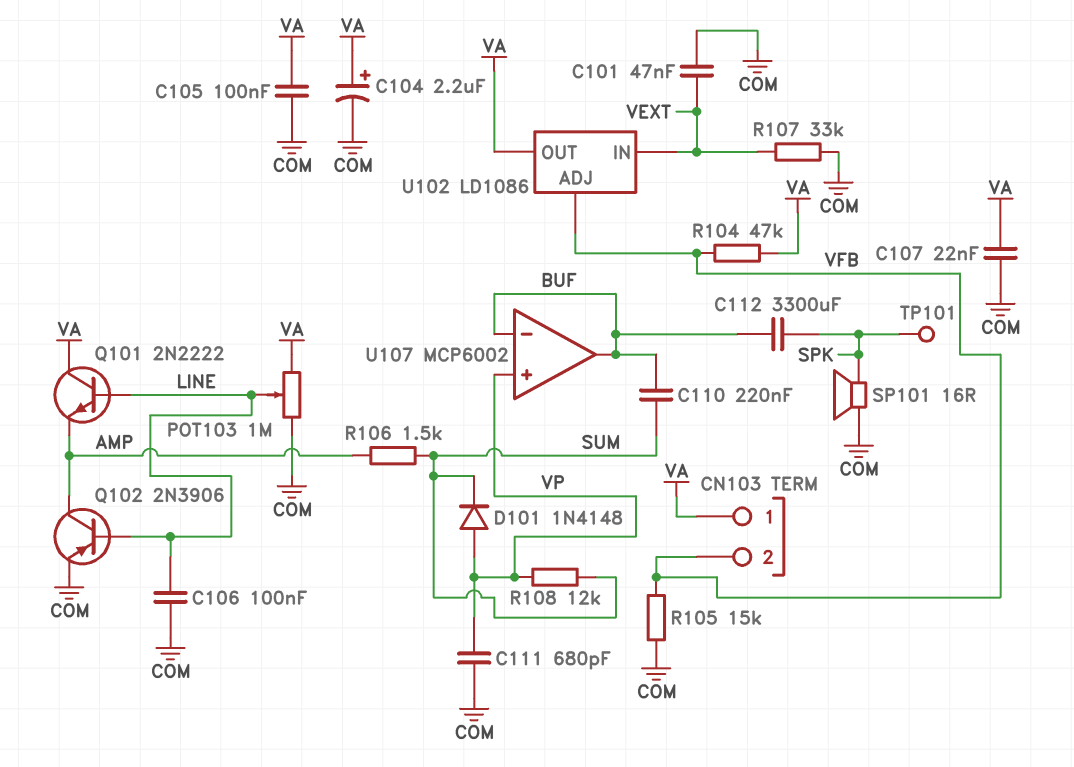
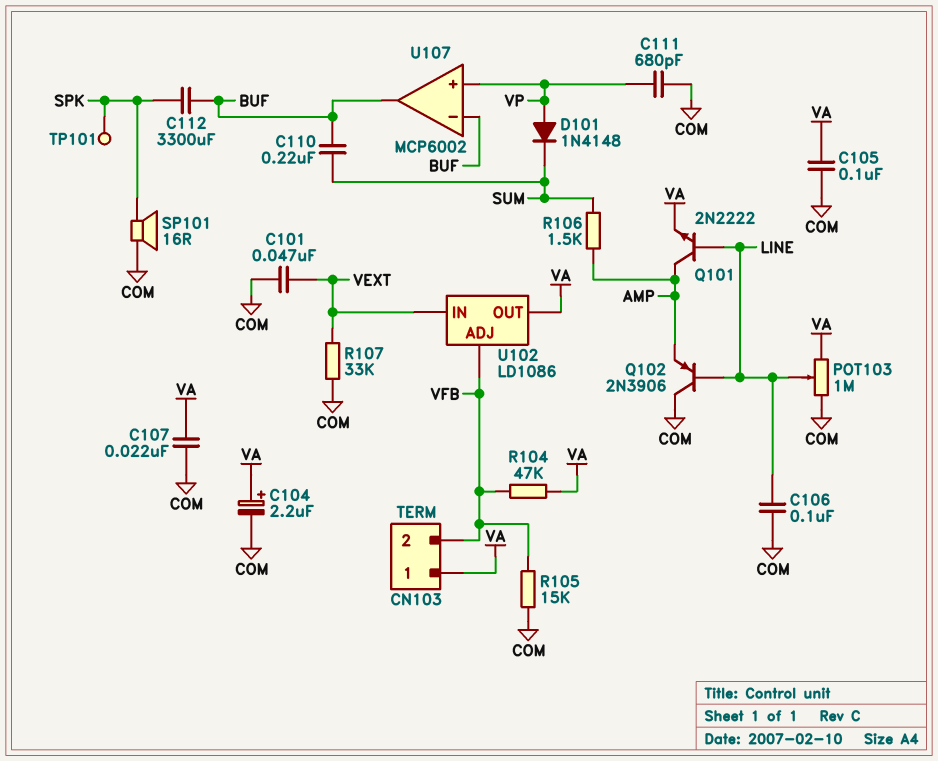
Q101: NPN 2N2222 (B LINE, C VA, E AMP) -> NPN 2N2222 (B LINE, C AMP, E VA)
Q102: PNP 2N3906 (B LINE, C AMP, E COM) -> PNP 2N3906 (B LINE, C COM, E AMP)
R108: 12k (SUM, VP) -> none

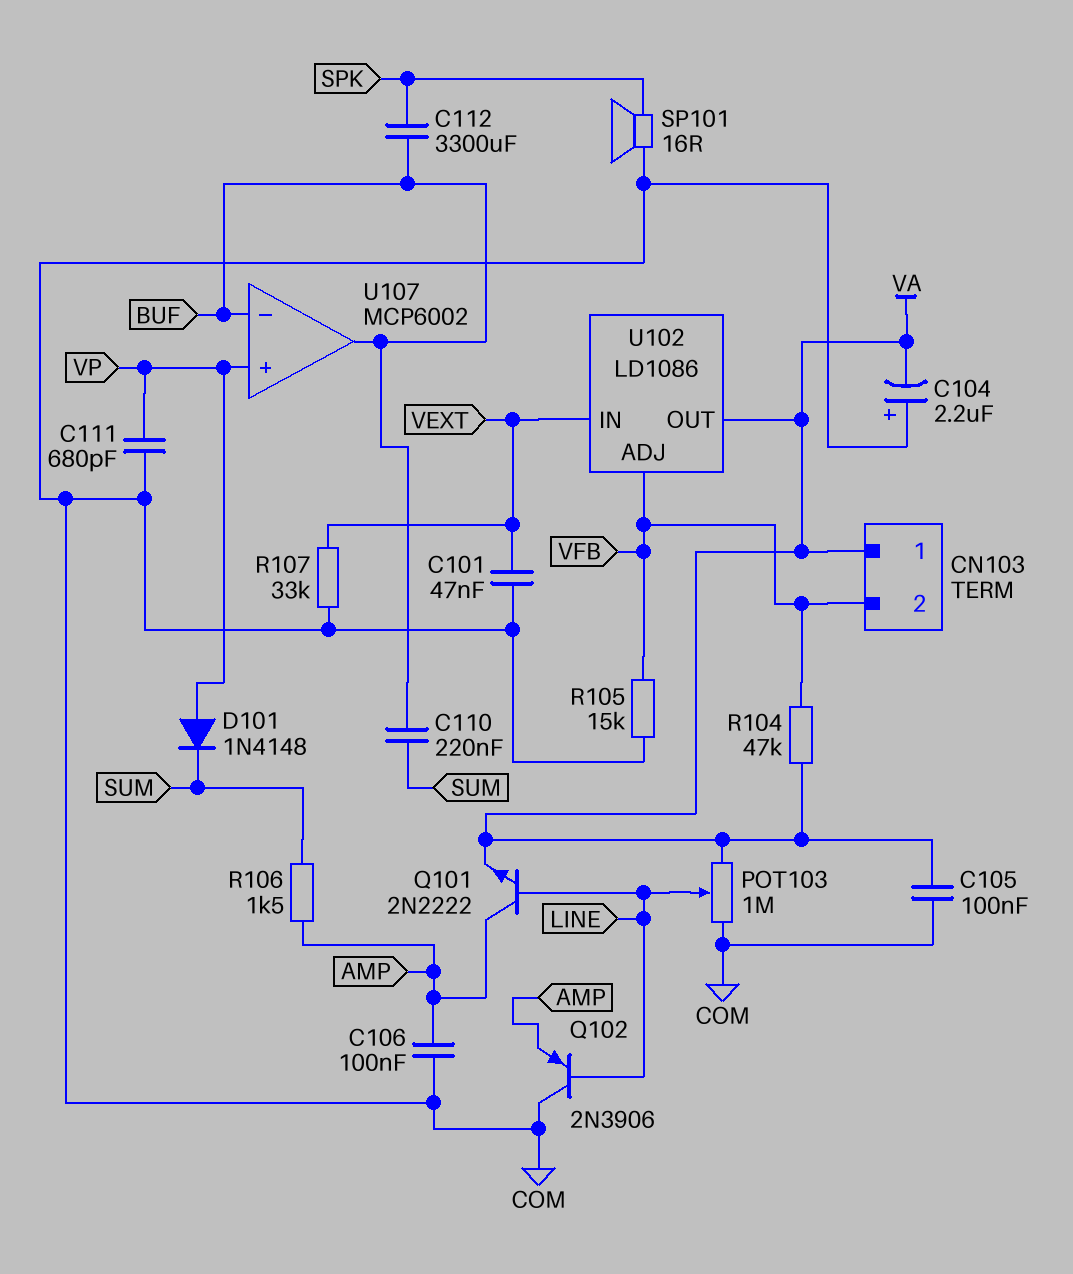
C104: 2.2uF (plus VA, minus COM) -> 2.2uF (plus COM, minus VA)
C106: 100nF (COM, LINE) -> 100nF (AMP, COM)
C107: 22nF (COM, VA) -> none
TP101: test point (SPK) -> none

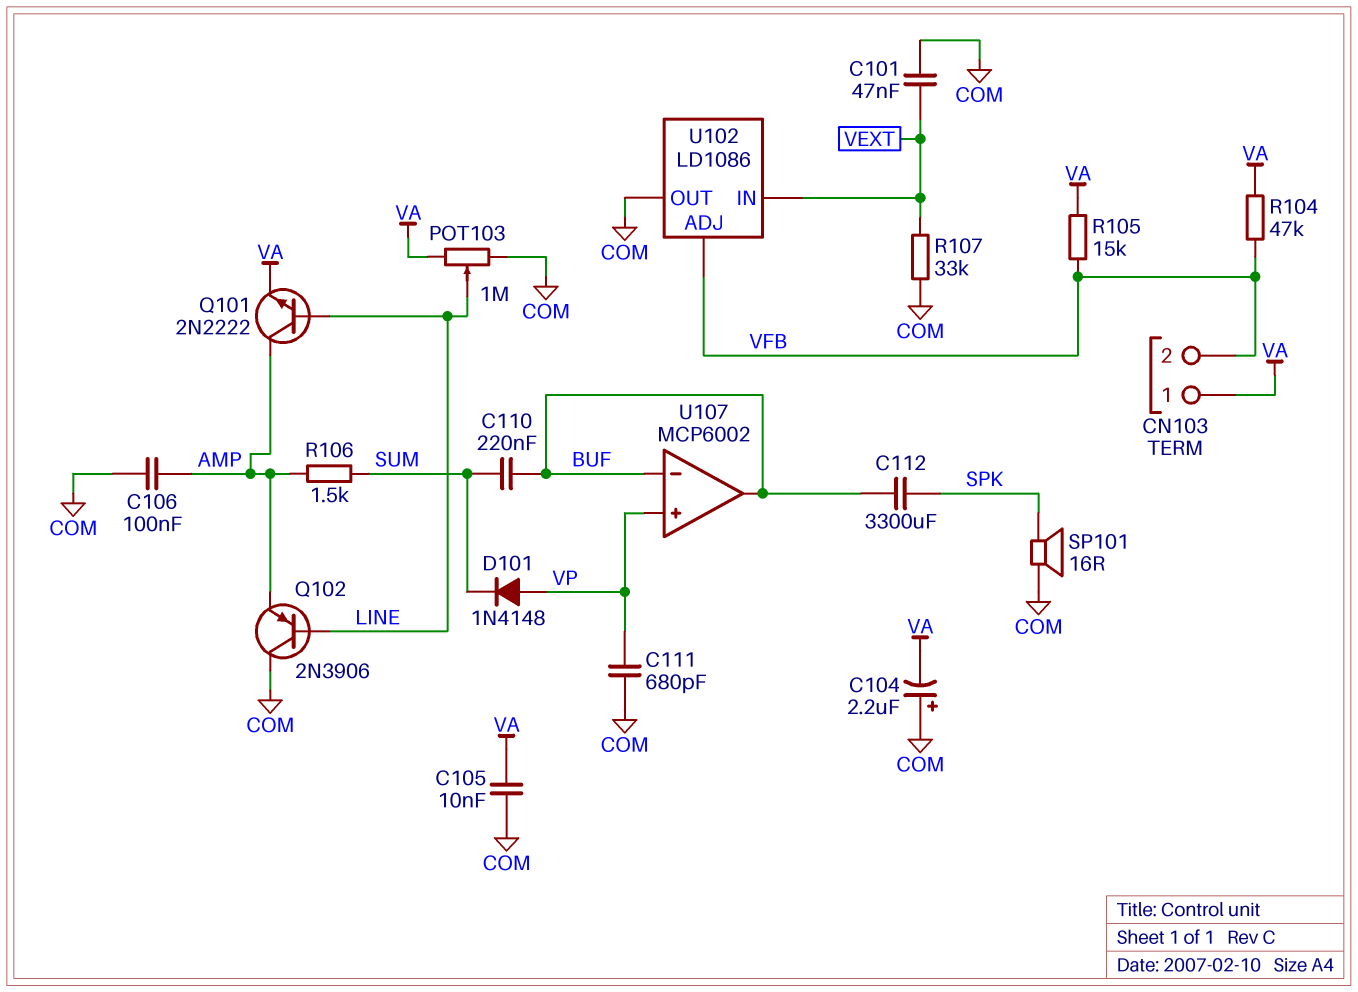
C105: 100nF (COM, VA) -> 10nF (COM, VA)
R105: 15k (COM, VFB) -> 15k (VA, VFB)
U102 pin OUT: VA -> COM

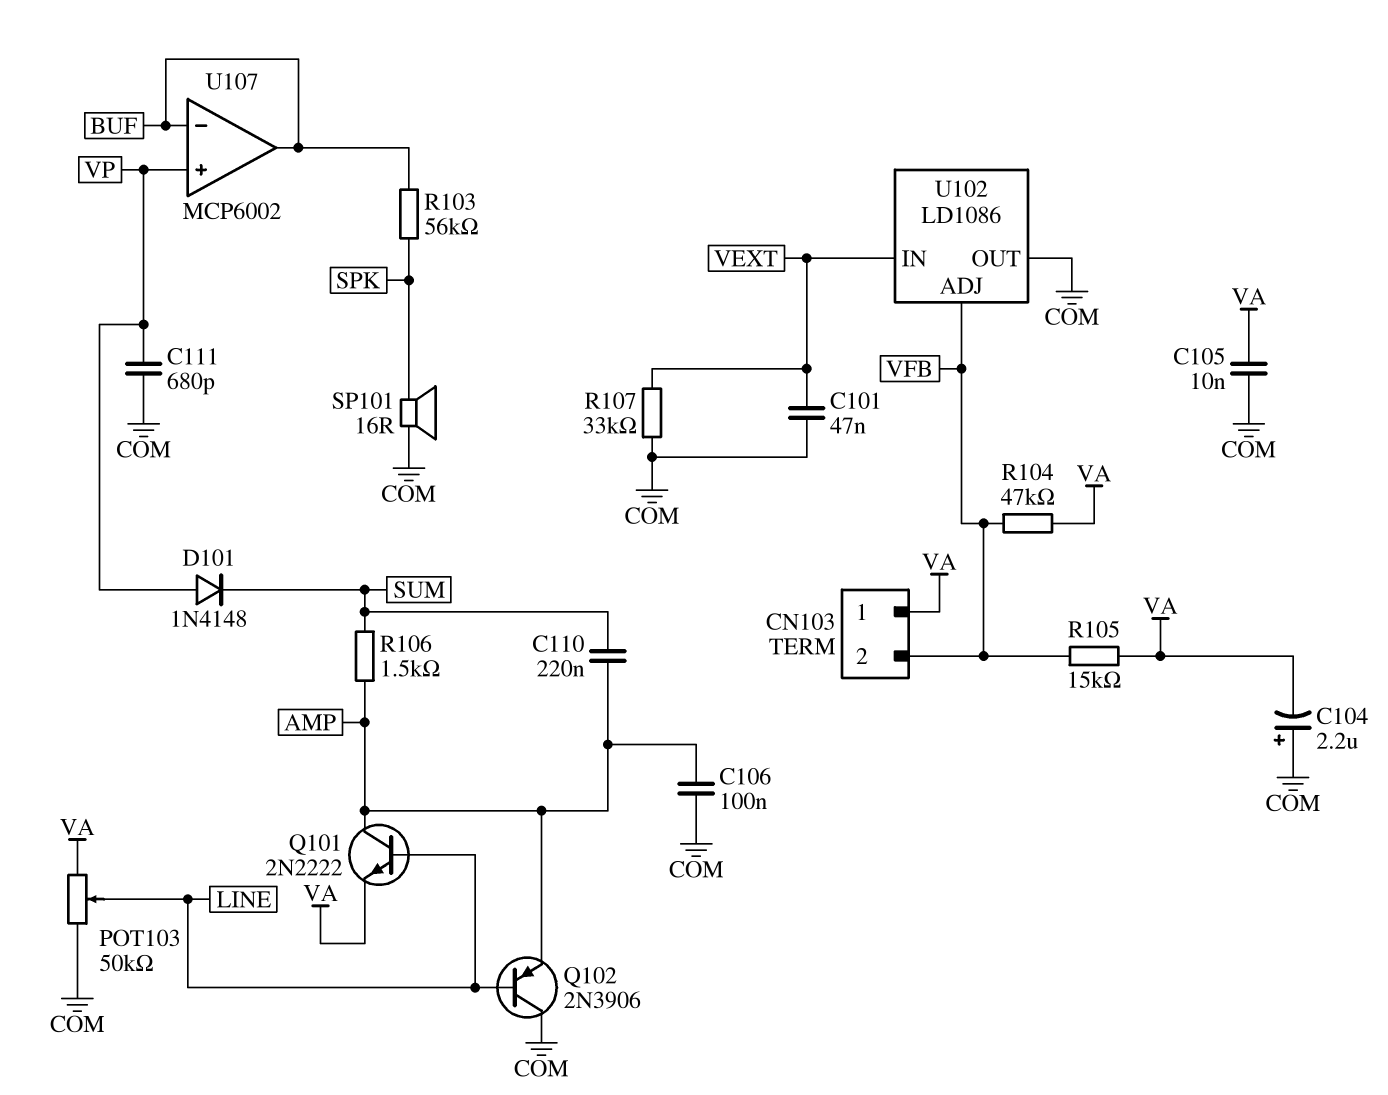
C110: 220nF (BUF, SUM) -> 220nF (AMP, SUM)
C112: 3300uF (BUF, SPK) -> none
POT103: 1M (COM, VA, wiper LINE) -> 50k (COM, VA, wiper LINE)
R103: none -> 56k (BUF, SPK)

